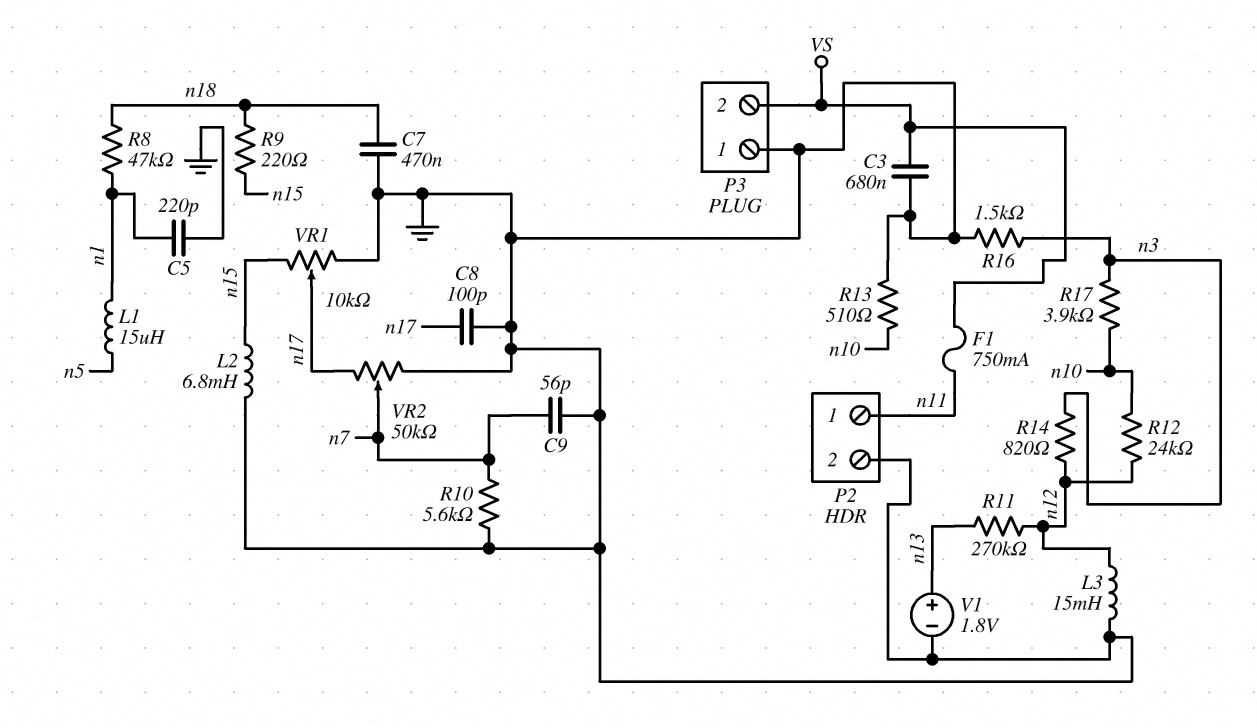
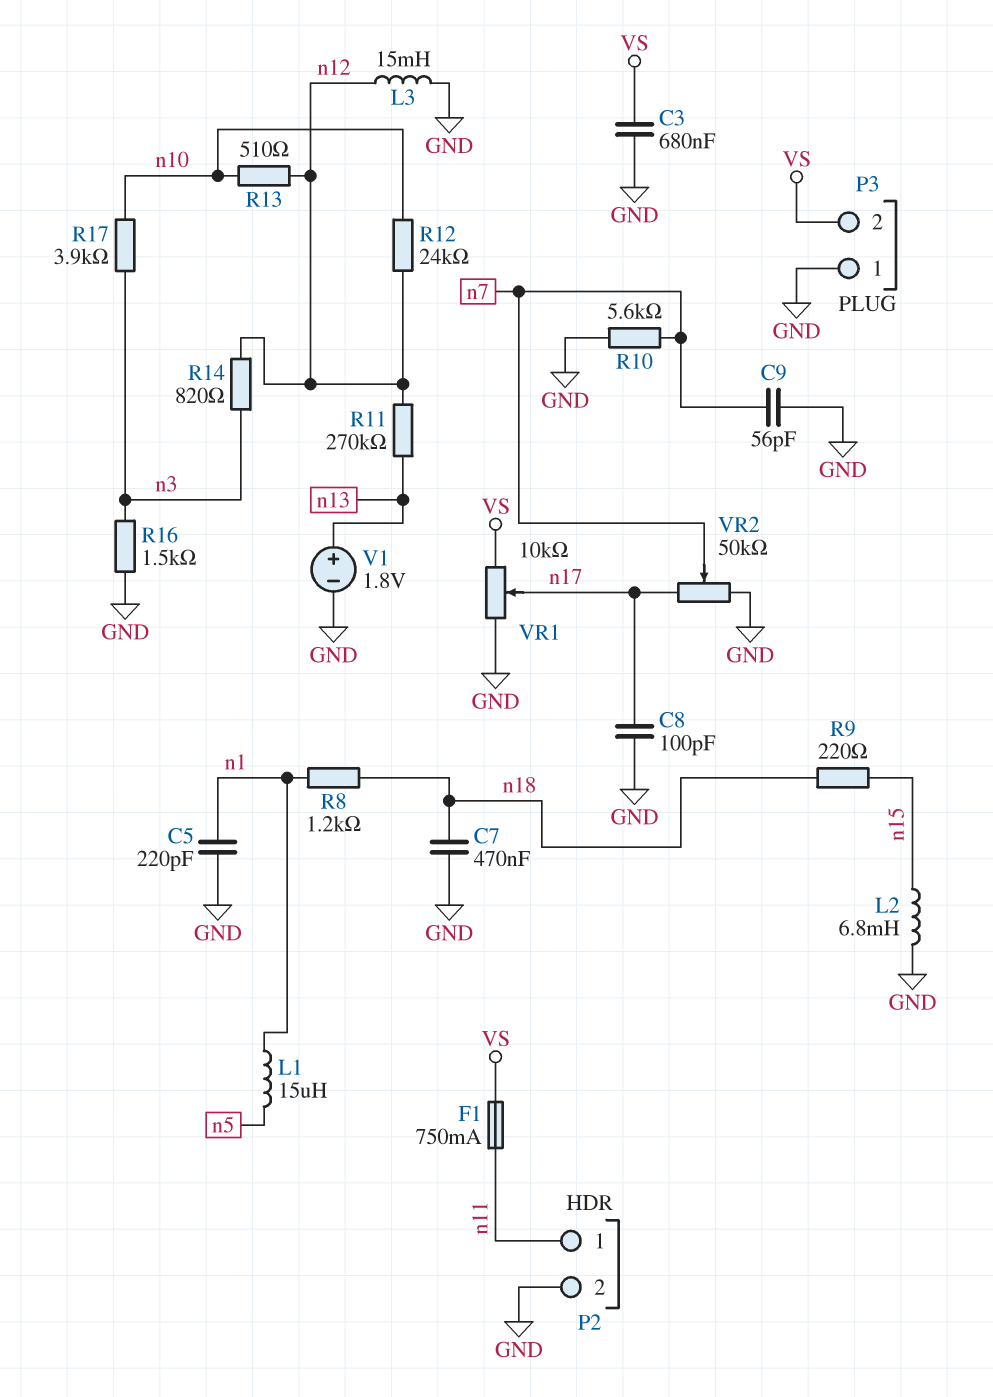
R8: 47k (n1, n18) -> 1.2k (n1, n18)
R13: 510 (GND, n10) -> 510 (n10, n12)
VR1: 10k (GND, n15, wiper n17) -> 10k (GND, VS, wiper n17)

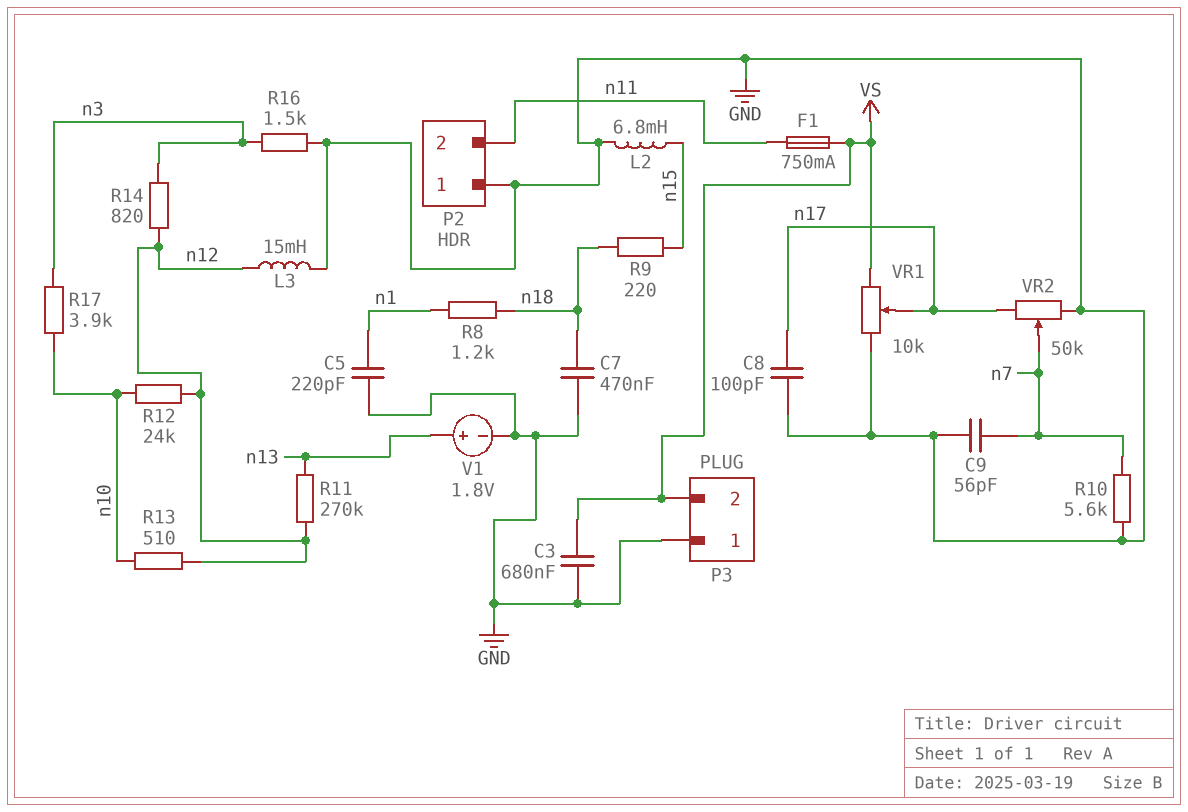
L1: 15uH (n1, n5) -> none
P2 pin 1: n11 -> GND
P2 pin 2: GND -> n11

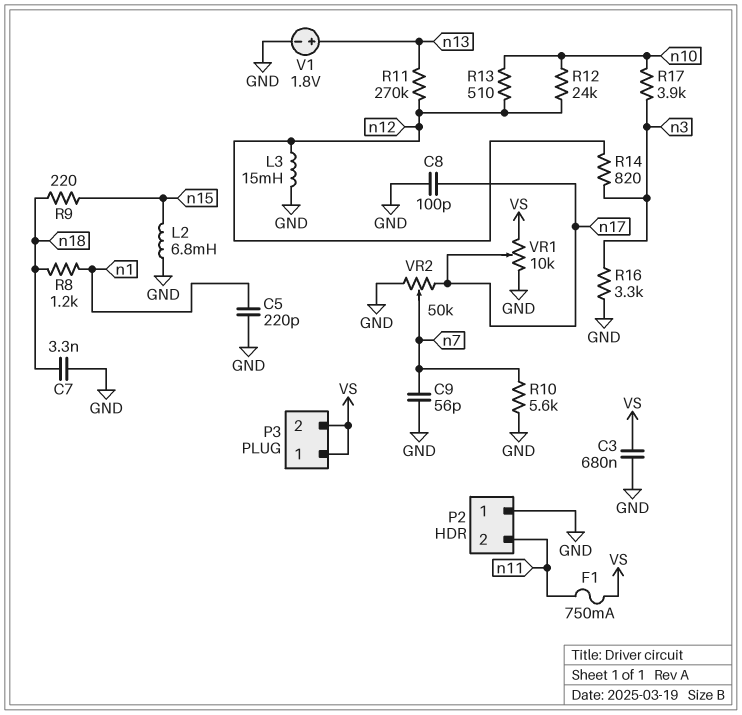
C7: 470nF (GND, n18) -> 3.3nF (GND, n18)
P3 pin 1: GND -> VS
R16: 1.5k (GND, n3) -> 3.3k (GND, n3)

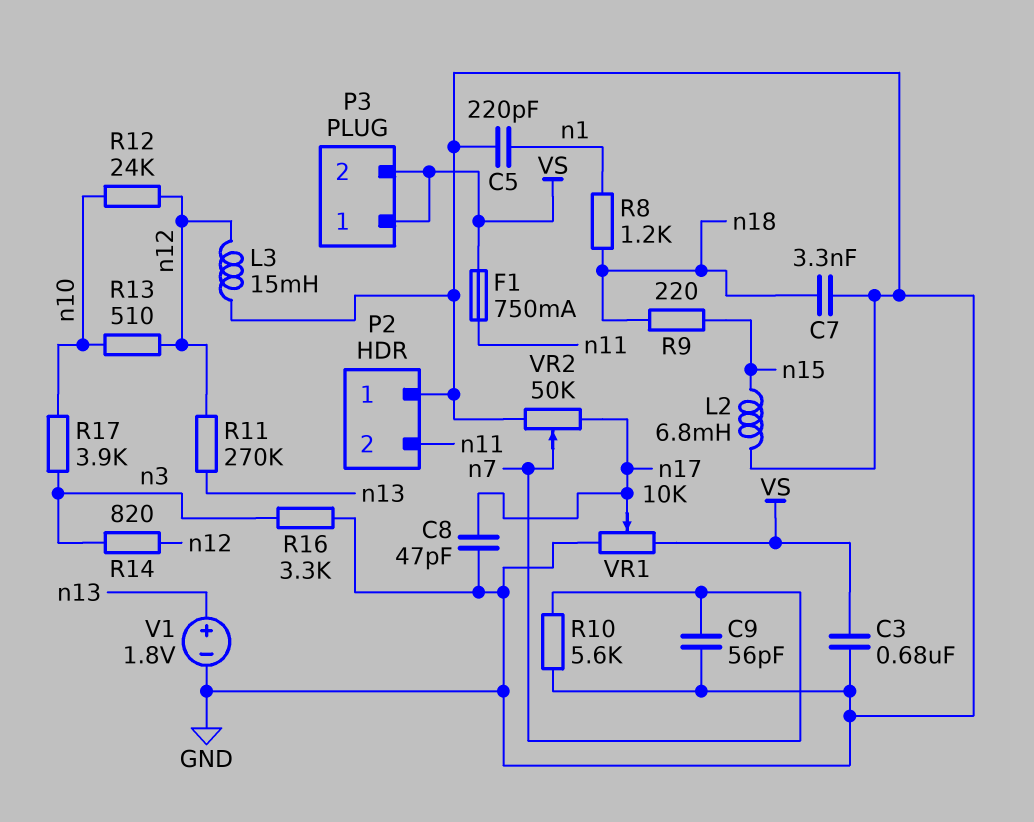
C8: 100pF (GND, n17) -> 47pF (GND, n17)

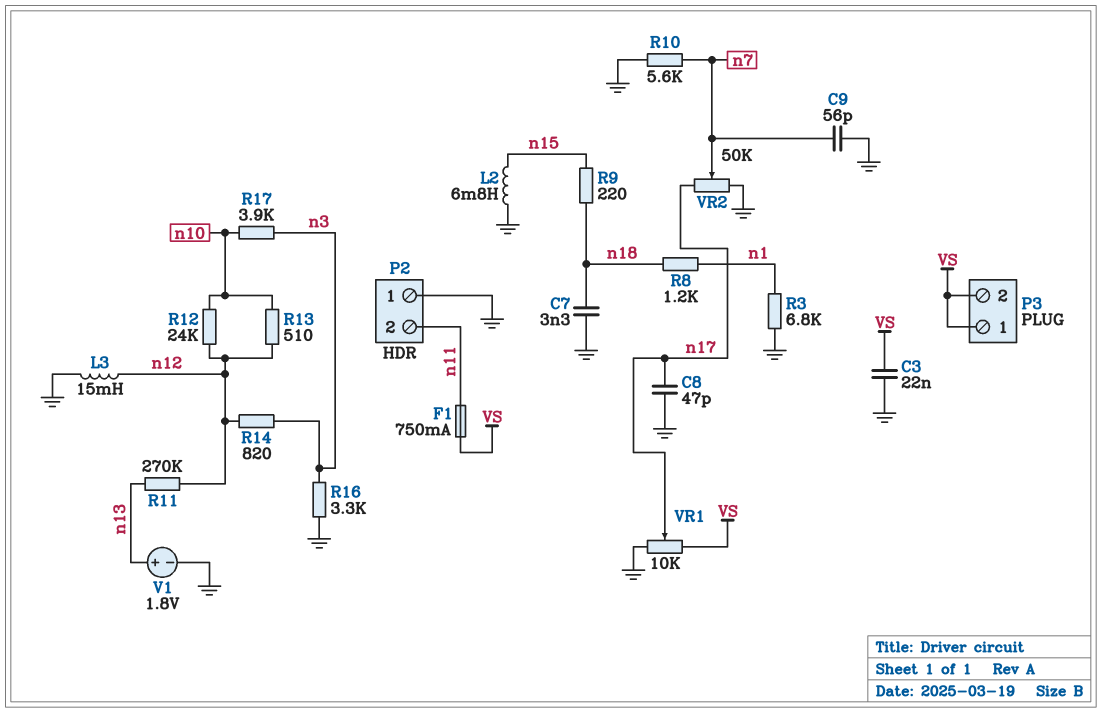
C3: 680nF (GND, VS) -> 22nF (GND, VS)
C5: 220pF (GND, n1) -> none
R3: none -> 6.8k (GND, n1)

